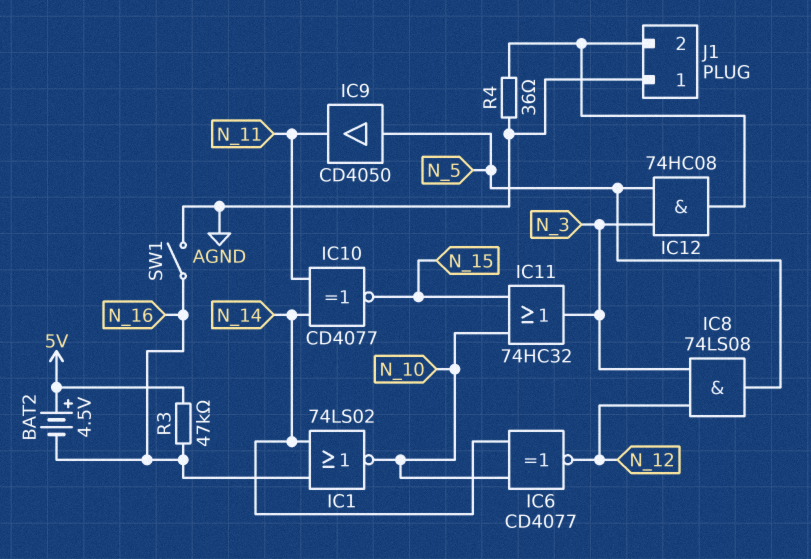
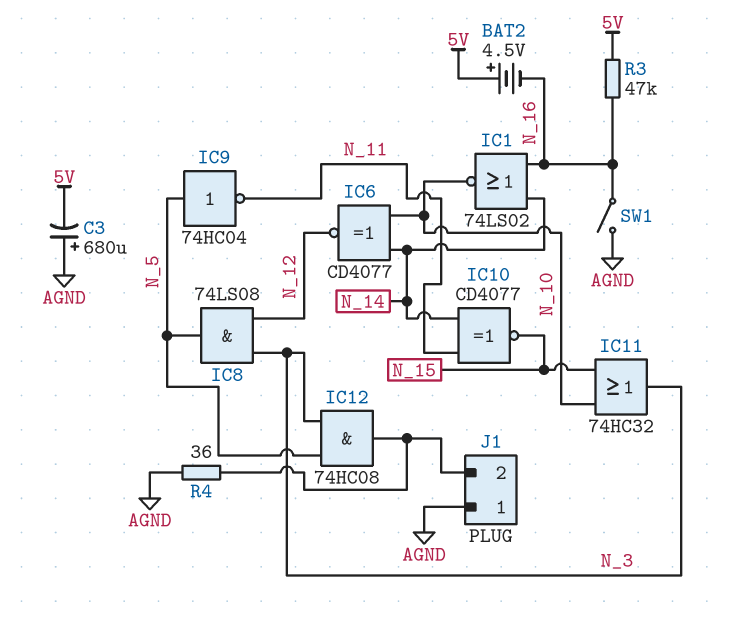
C3: none -> 680uF (plus AGND, minus 5V)
IC9: buffer CD4050 (in N_5, out N_11) -> NOT 74HC04 (in N_5, out N_11)

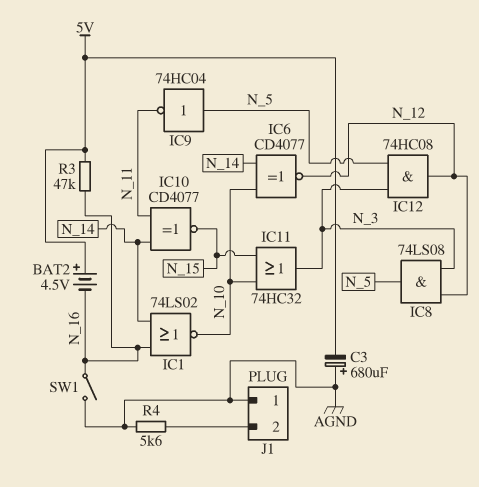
IC12: AND 74HC08 (in N_3, in N_5, out J1/2) -> AND 74HC08 (in N_3, in N_5, out N_12)
R4: 36 (AGND, J1/2) -> 5.6k (AGND, J1/2)

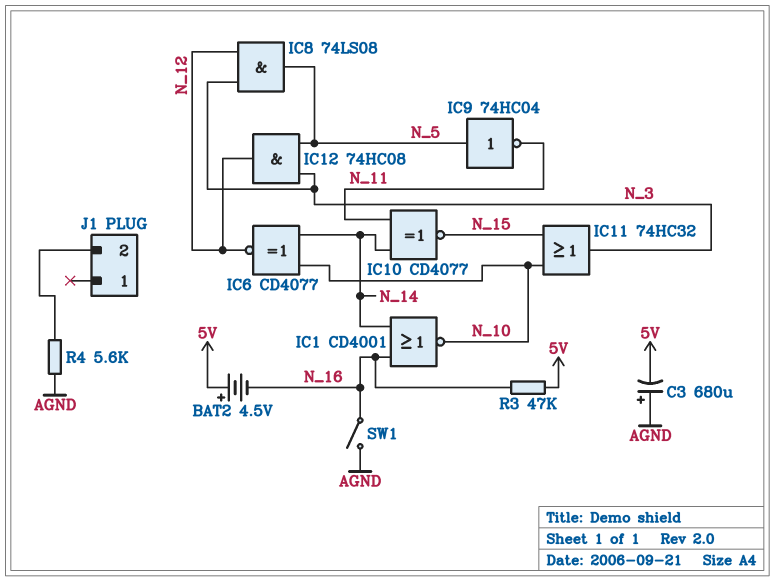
IC1: NOR 74LS02 (in N_14, in N_16, out N_10) -> NOR CD4001 (in N_14, in N_16, out N_10)
J1 pin 1: AGND -> none

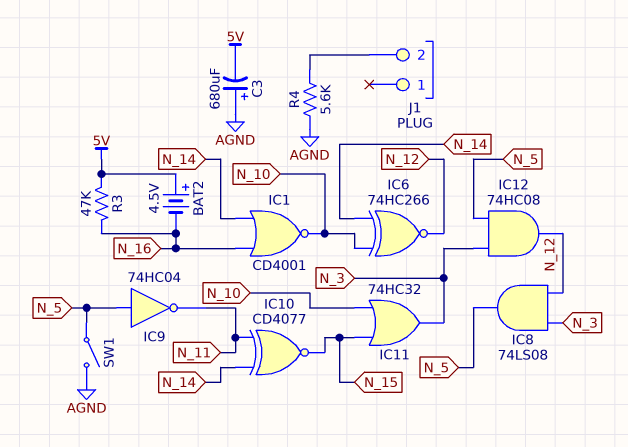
IC6: XNOR CD4077 (in N_10, in N_14, out N_12) -> XNOR 74HC266 (in N_10, in N_14, out N_12)
SW1: switch (AGND, N_16) -> switch (AGND, N_5)

